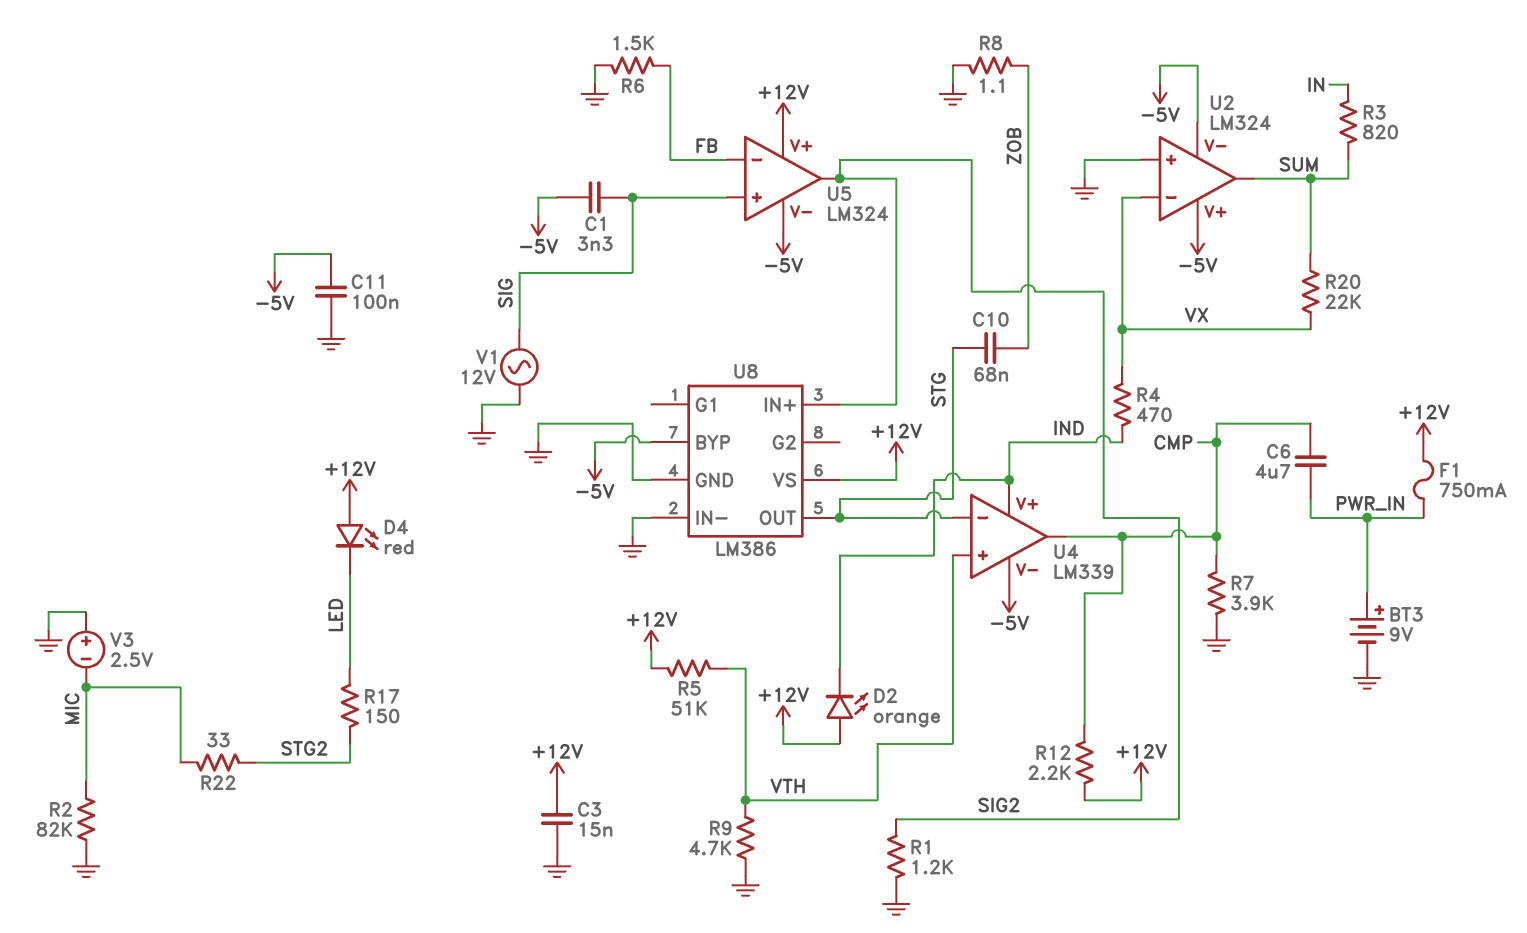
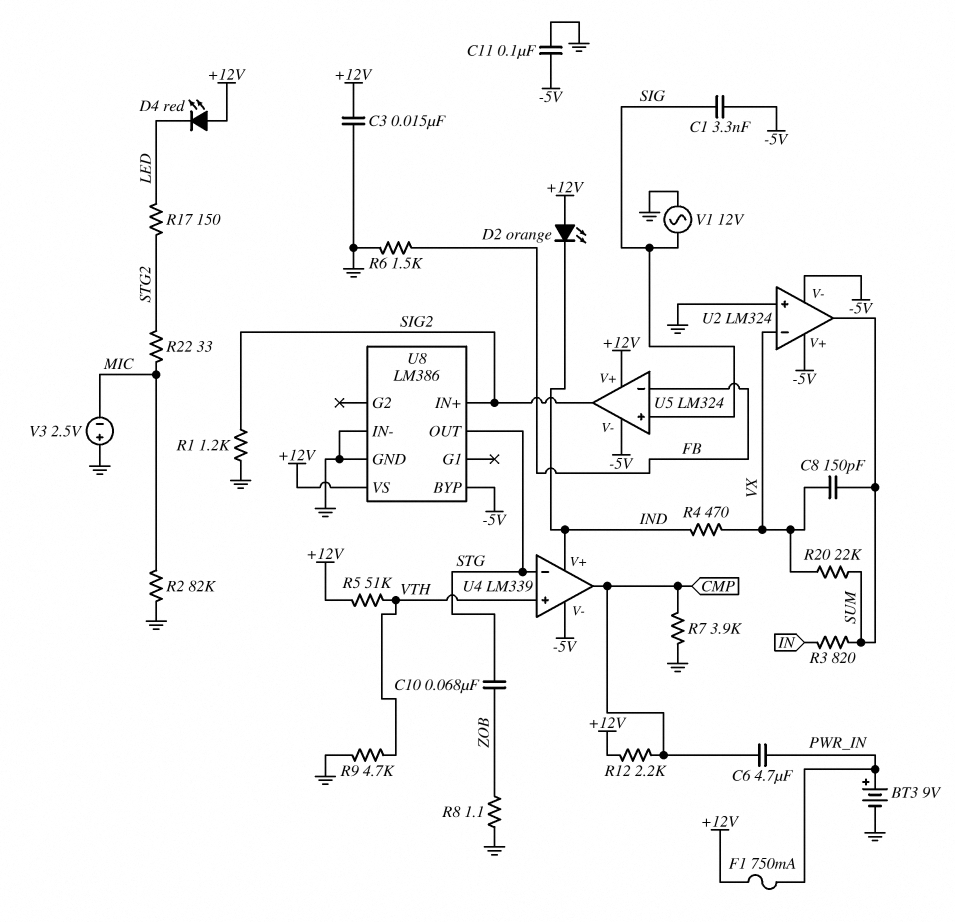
C8: none -> 150pF (SUM, VX)

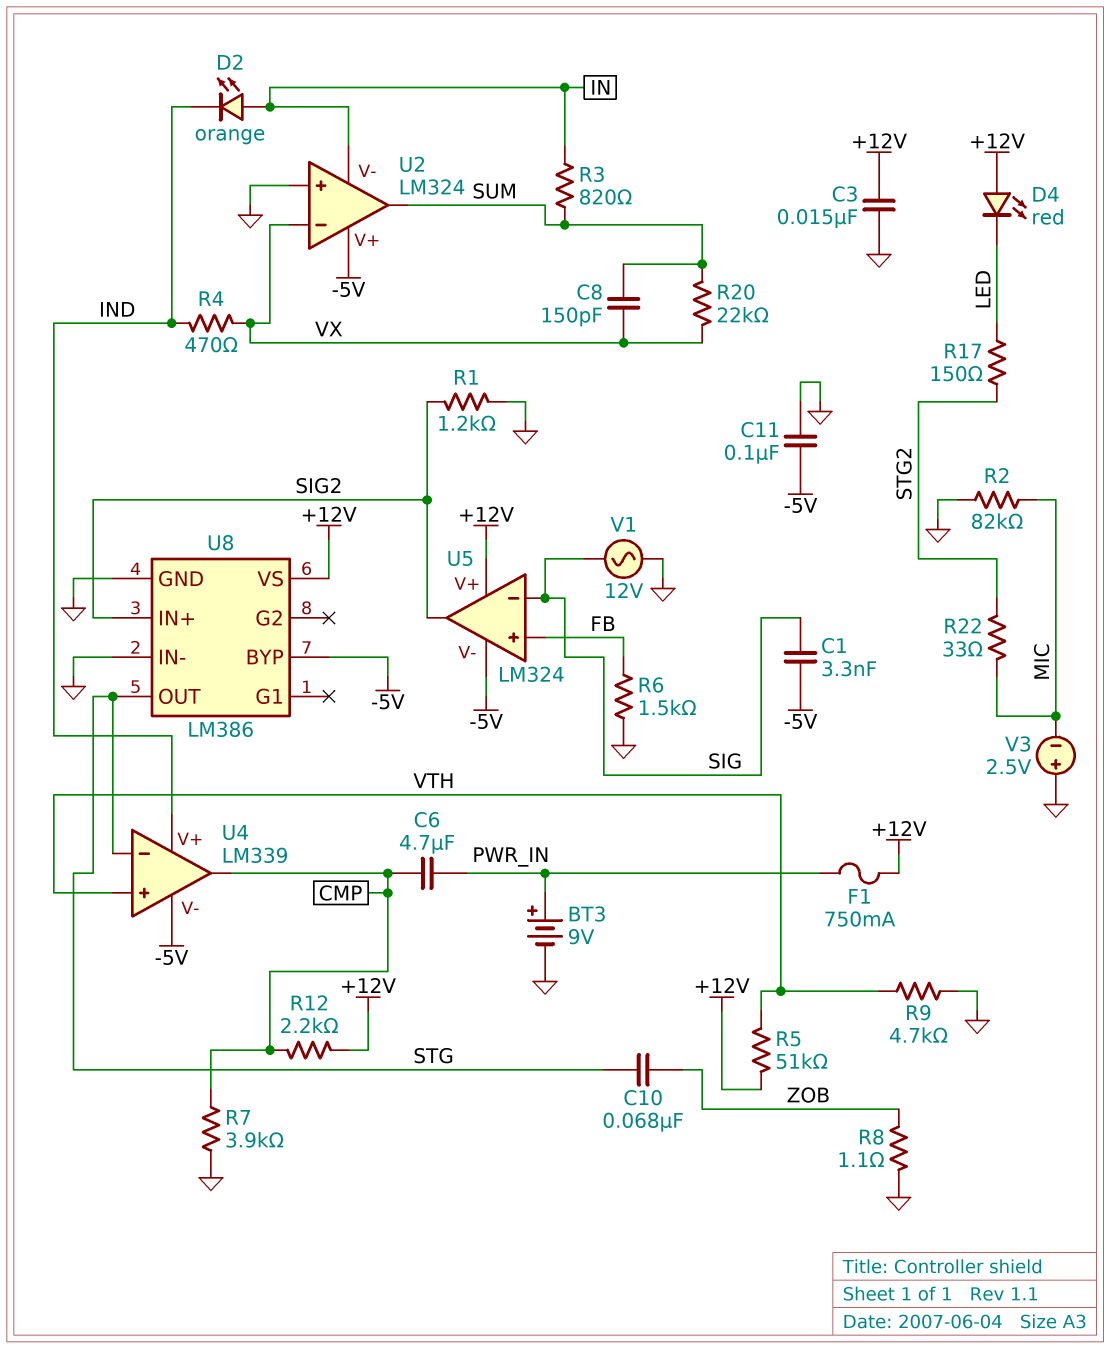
D2: LED orange (A +12V, K IND) -> LED orange (A IN, K IND)
U2 pin V-: -5V -> IN
U5 pin in+: SIG -> FB
U5 pin in-: FB -> SIG

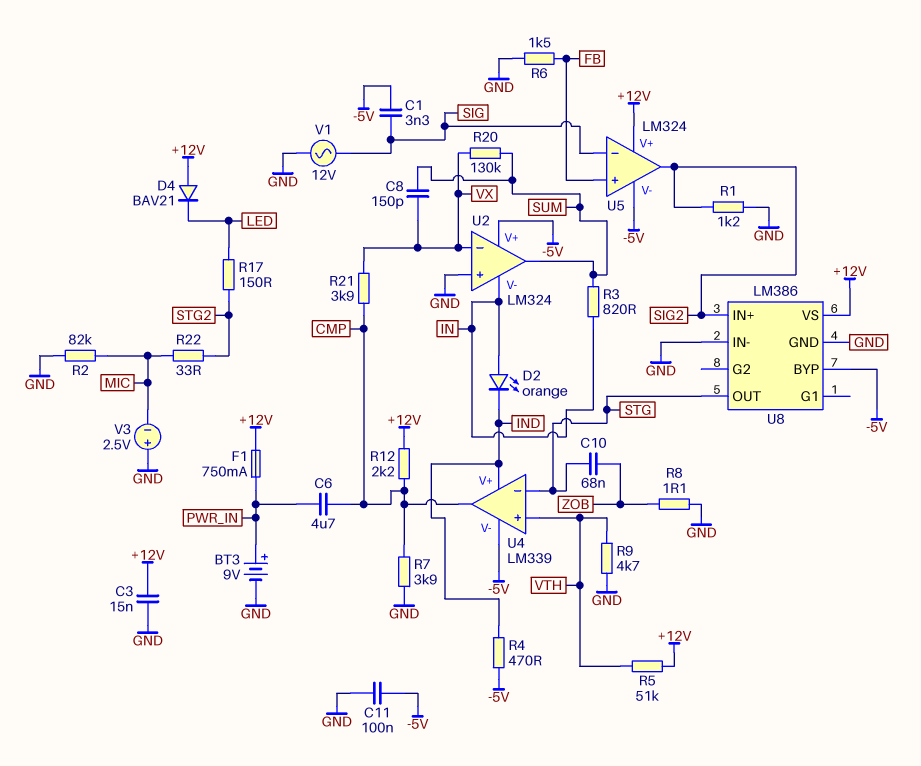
D4: LED red (A +12V, K LED) -> diode BAV21 (A +12V, K LED)
R4: 470 (IND, VX) -> 470 (-5V, IND)
R20: 22k (SUM, VX) -> 130k (SUM, VX)
R21: none -> 3.9k (CMP, VX)

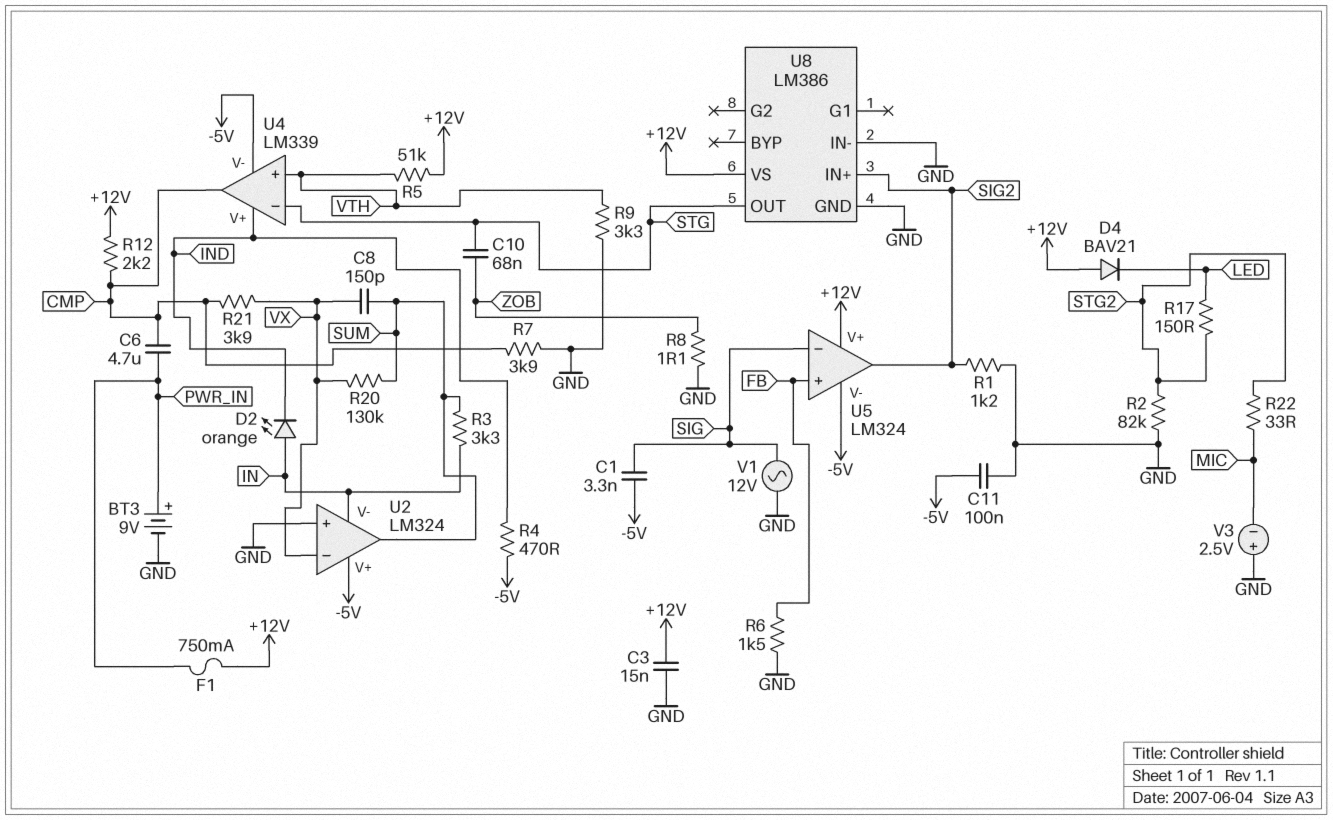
R2: 82k (GND, MIC) -> 82k (GND, STG2)
R3: 820 (IN, SUM) -> 3.3k (IN, SUM)
R9: 4.7k (GND, VTH) -> 3.3k (GND, VTH)
U8 pin BYP: -5V -> none

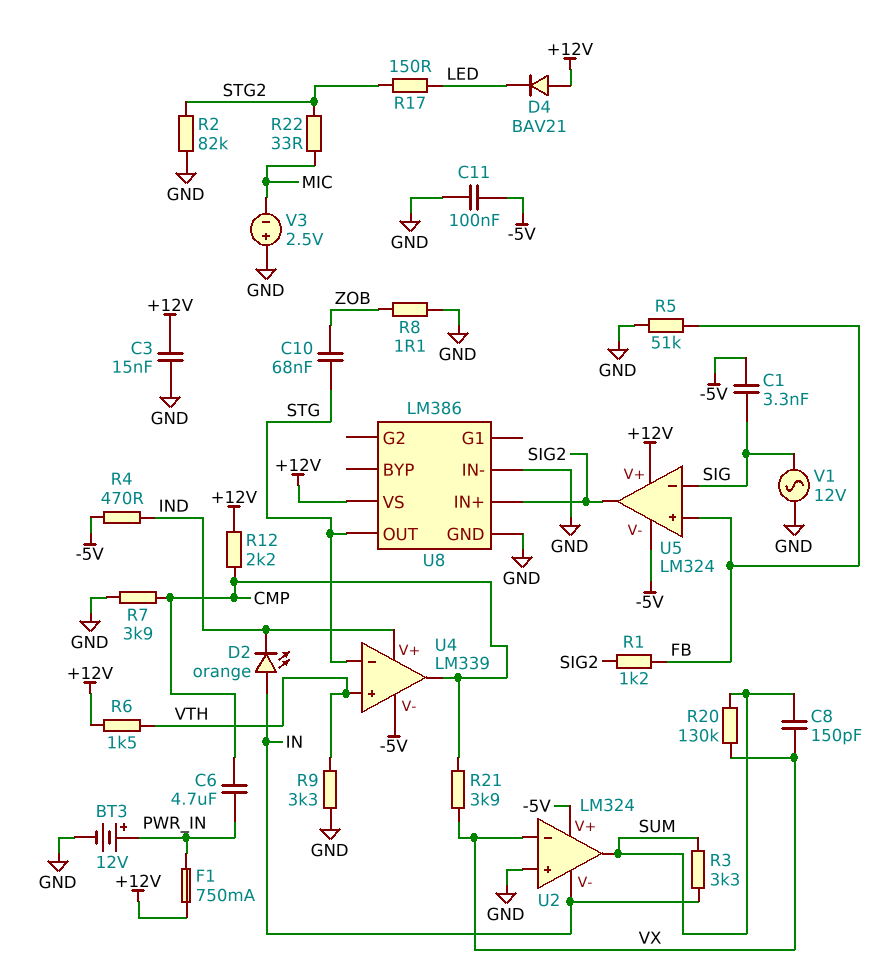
BT3: 9V (plus PWR_IN, minus GND) -> 12V (plus PWR_IN, minus GND)
R1: 1.2k (GND, SIG2) -> 1.2k (FB, SIG2)
R5: 51k (+12V, VTH) -> 51k (FB, GND)
R6: 1.5k (FB, GND) -> 1.5k (+12V, VTH)

